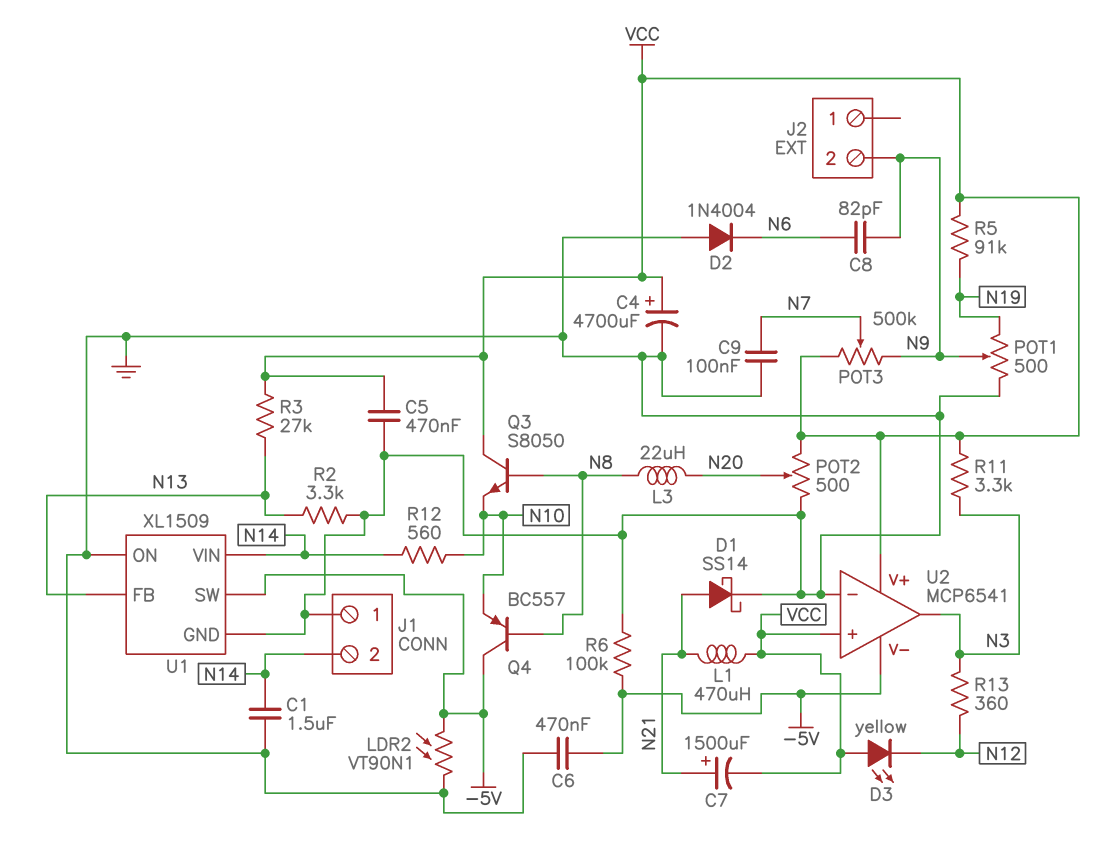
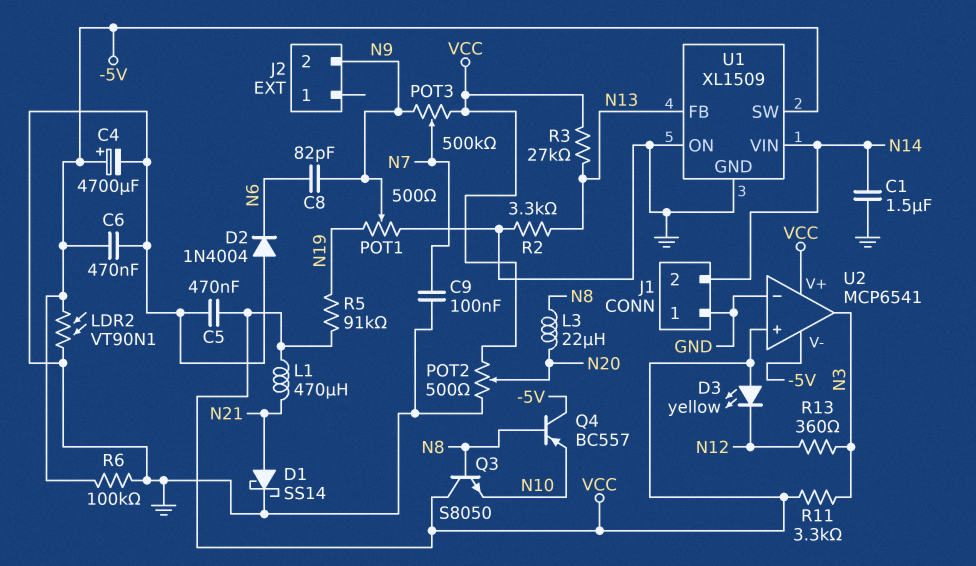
C4: 4700uF (plus VCC, minus GND) -> 4700uF (plus -5V, minus GND)
C7: 1500uF (plus N21, minus VCC) -> none
R12: 560 (N10, N14) -> none

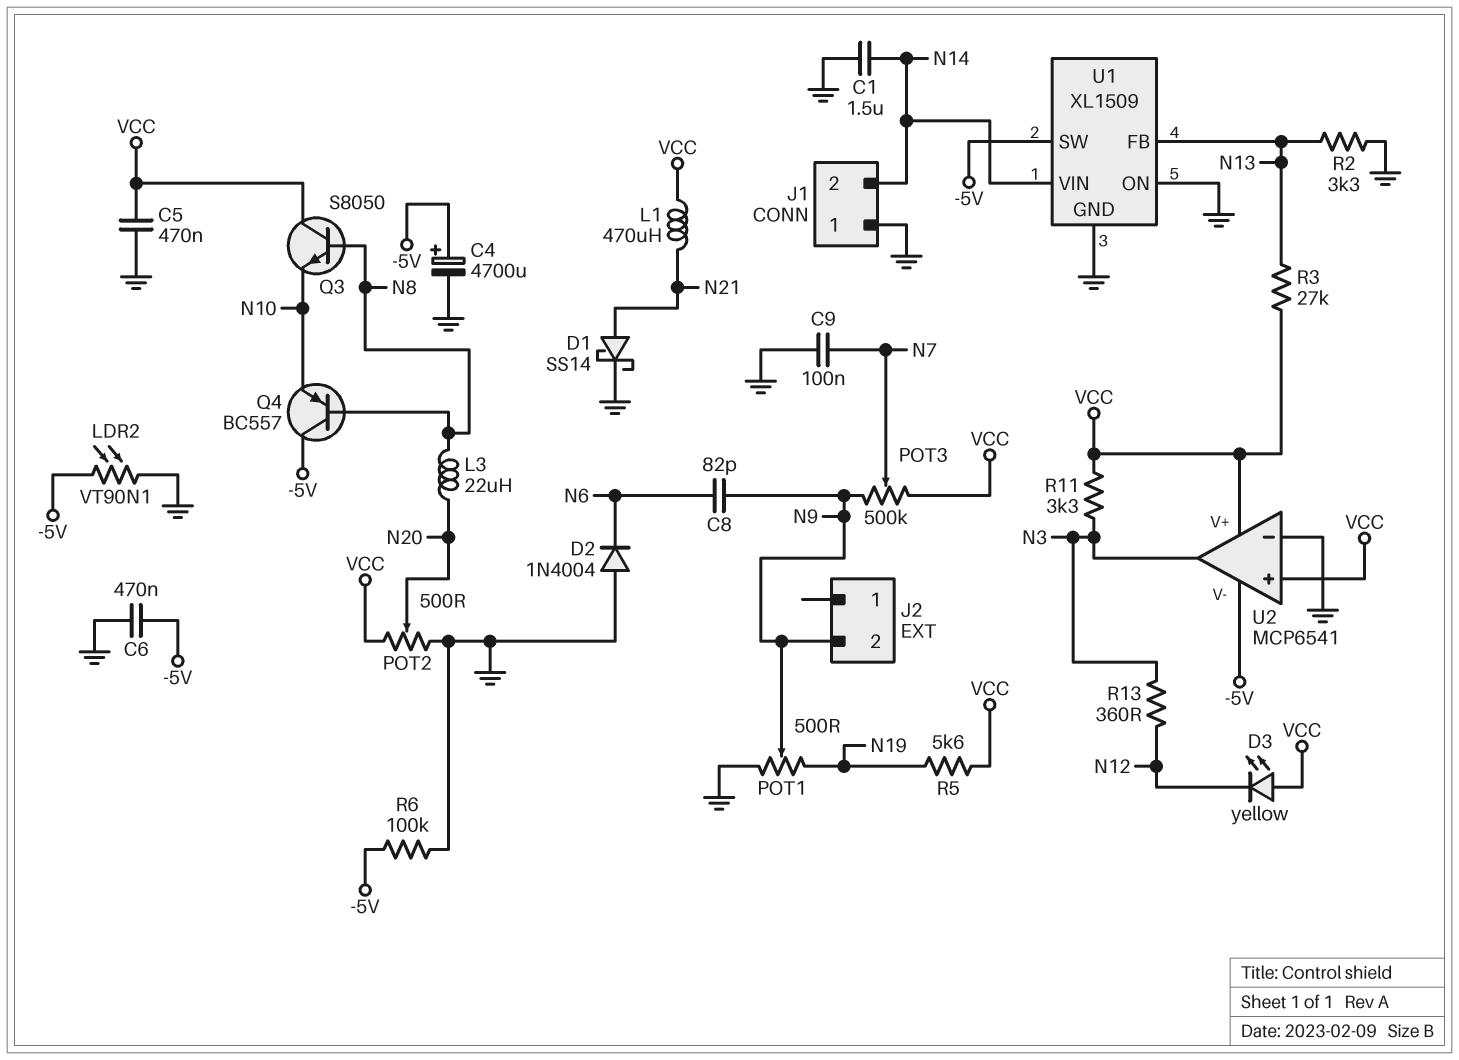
R5: 91k (N19, VCC) -> 5.6k (N19, VCC)

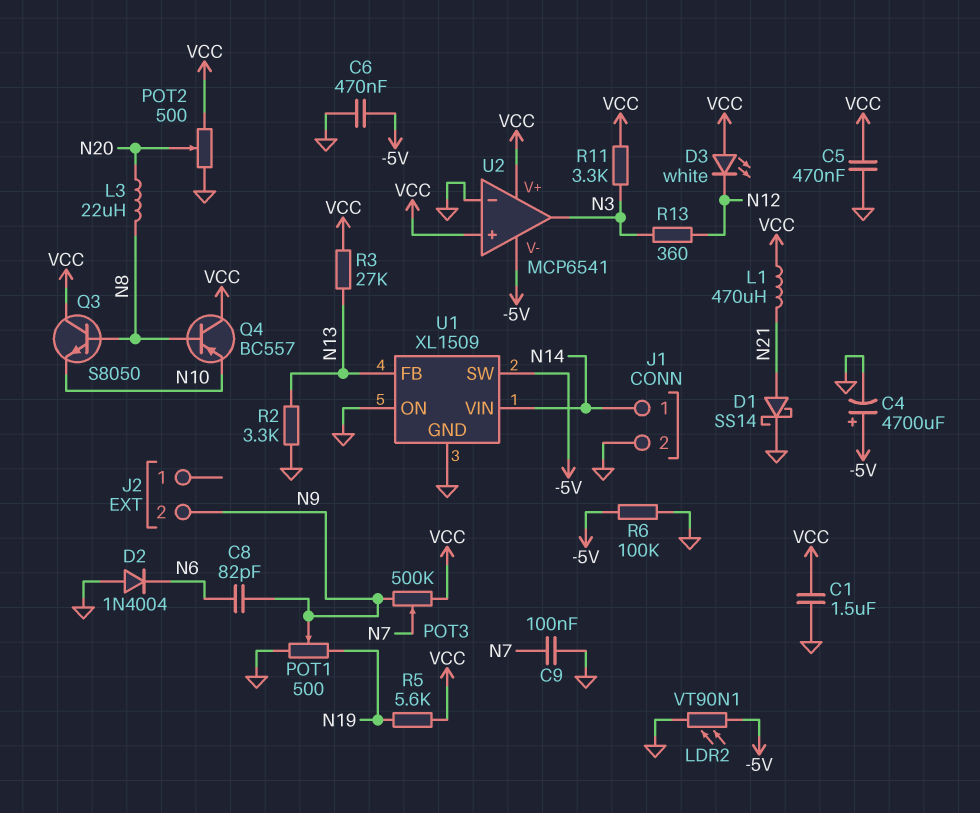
C1: 1.5uF (GND, N14) -> 1.5uF (GND, VCC)
D3: LED yellow (A VCC, K N12) -> LED white (A VCC, K N12)
J1 pin 1: GND -> N14
J1 pin 2: N14 -> GND
Q4: PNP BC557 (B N8, C -5V, E N10) -> PNP BC557 (B N8, C VCC, E N10)

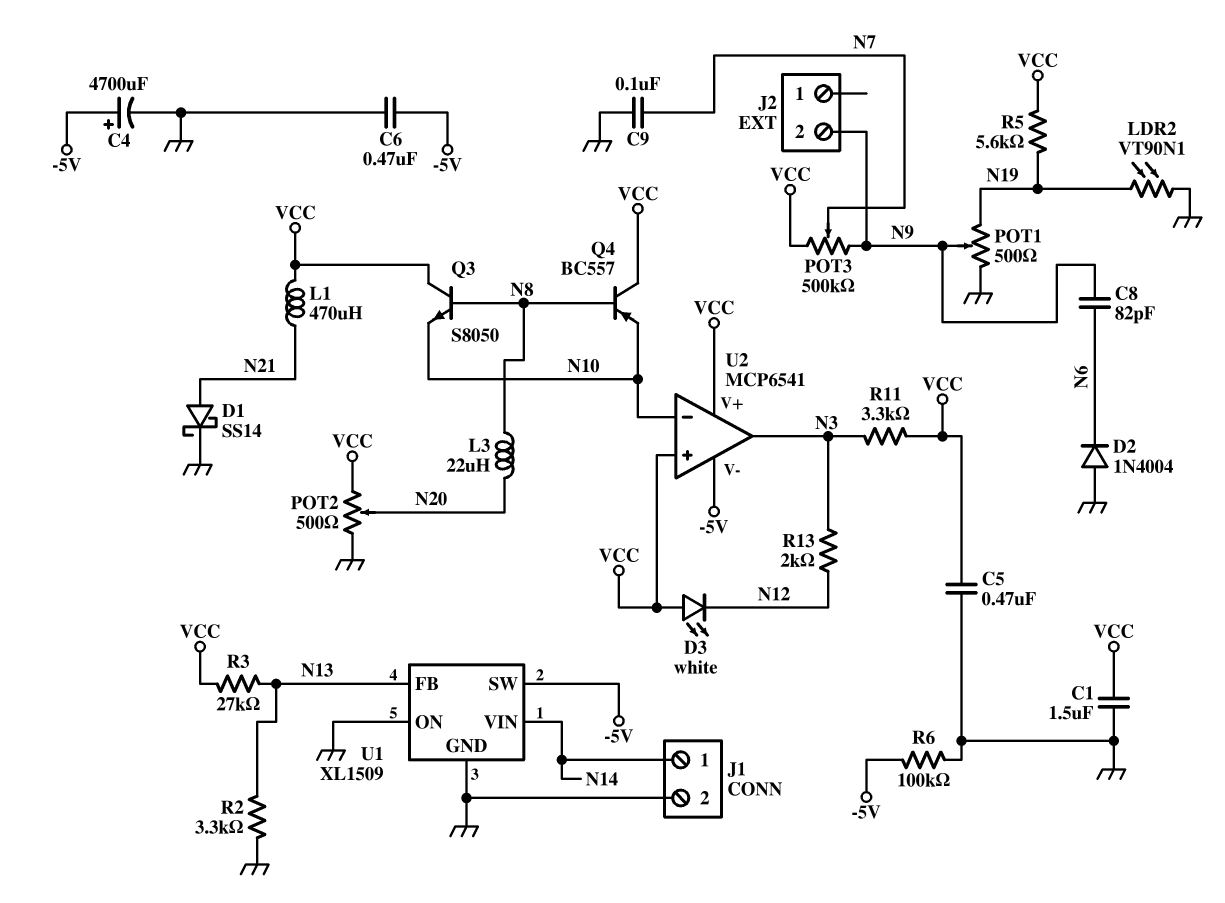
LDR2: VT90N1 (-5V, GND) -> VT90N1 (GND, N19)
R13: 360 (N3, N12) -> 2k (N3, N12)
U2 pin in-: GND -> N10

